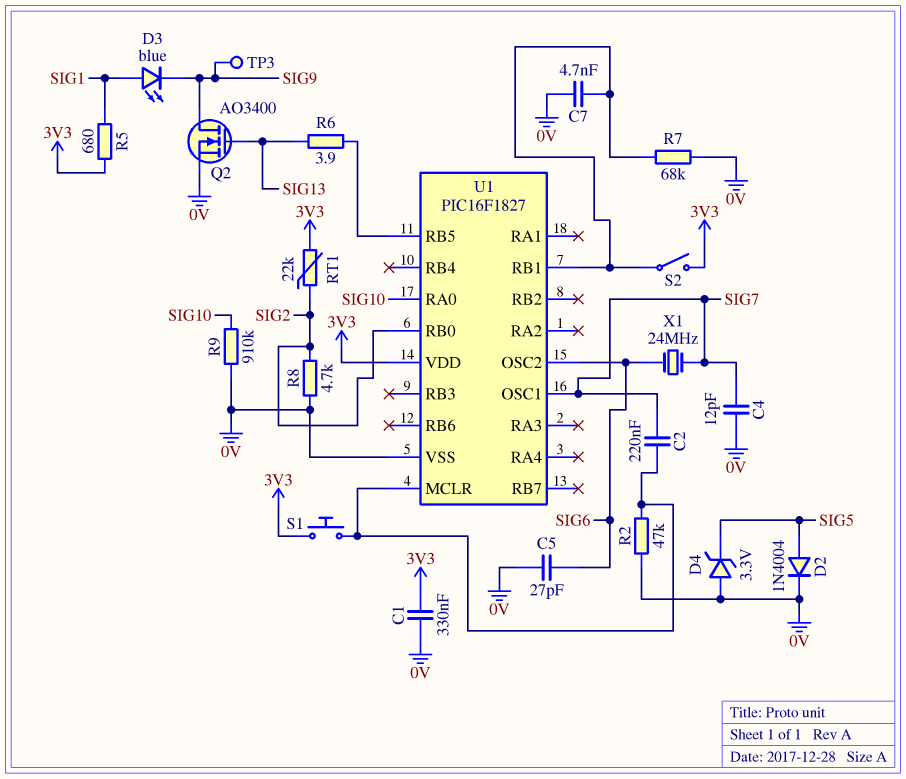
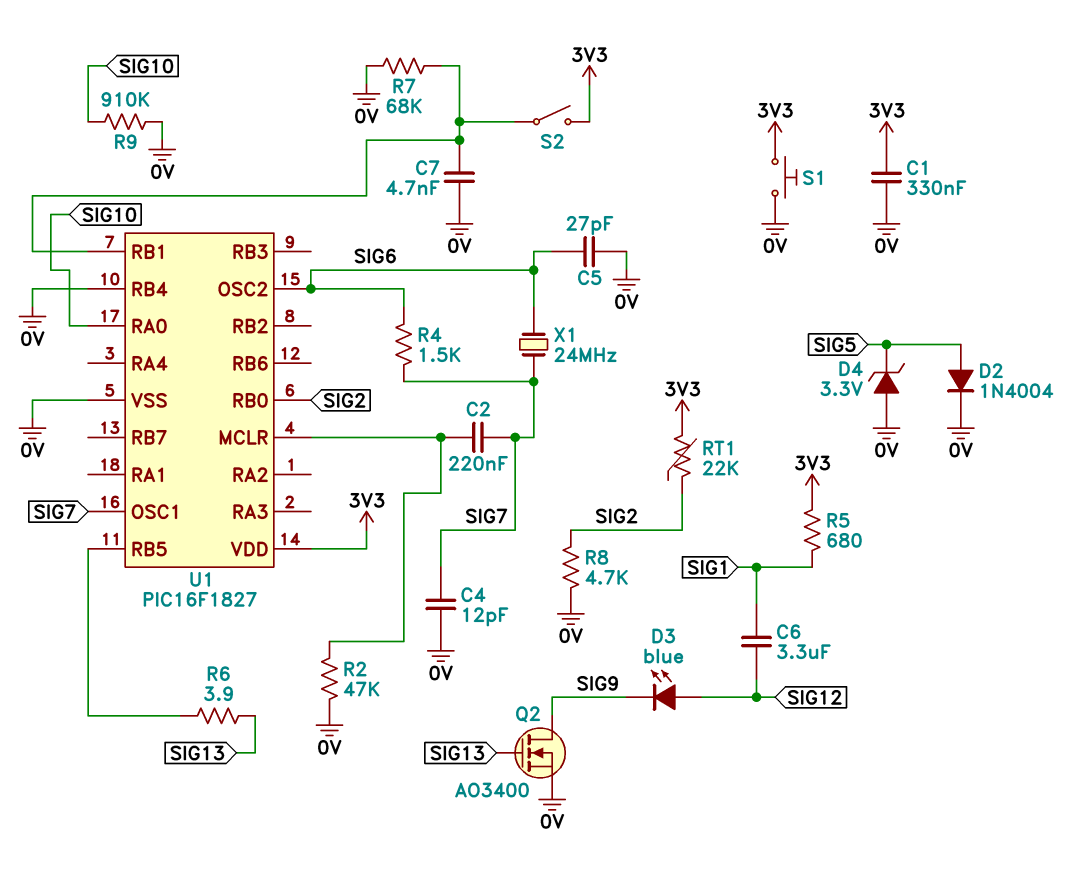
C6: none -> 3.3uF (SIG1, SIG12)
D3: LED blue (A SIG1, K SIG9) -> LED blue (A SIG12, K SIG9)
R4: none -> 1.5k (SIG6, SIG7)
S1: button (3V3, U1/MCLR) -> button (0V, 3V3)
TP3: test point (SIG9) -> none
U1 pin RB4: none -> 0V

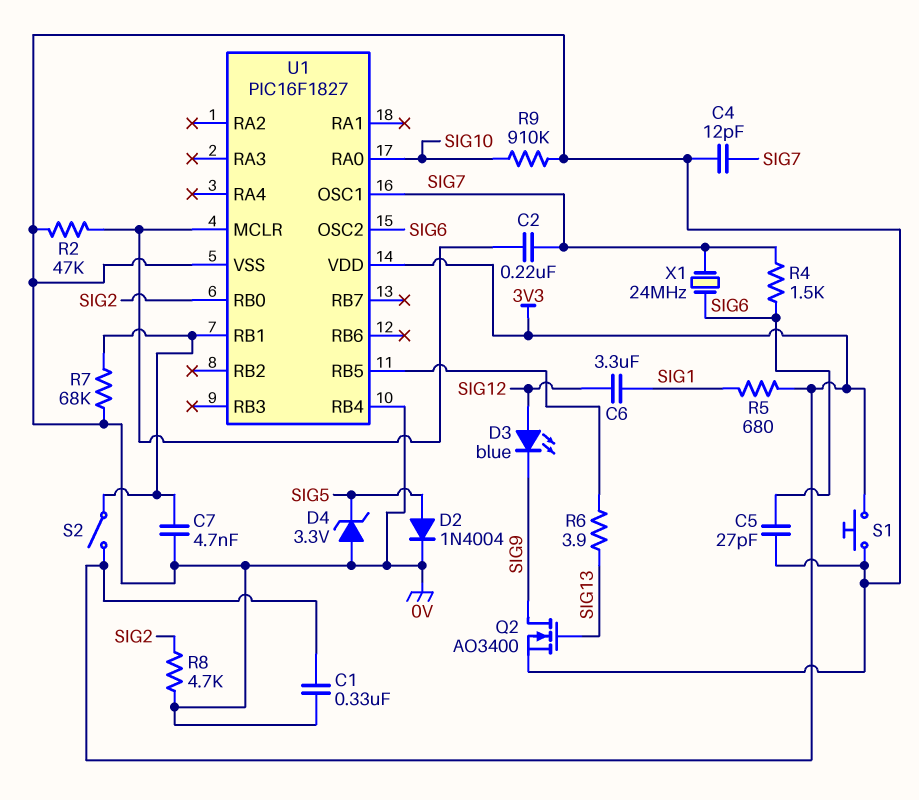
RT1: 22k (3V3, SIG2) -> none

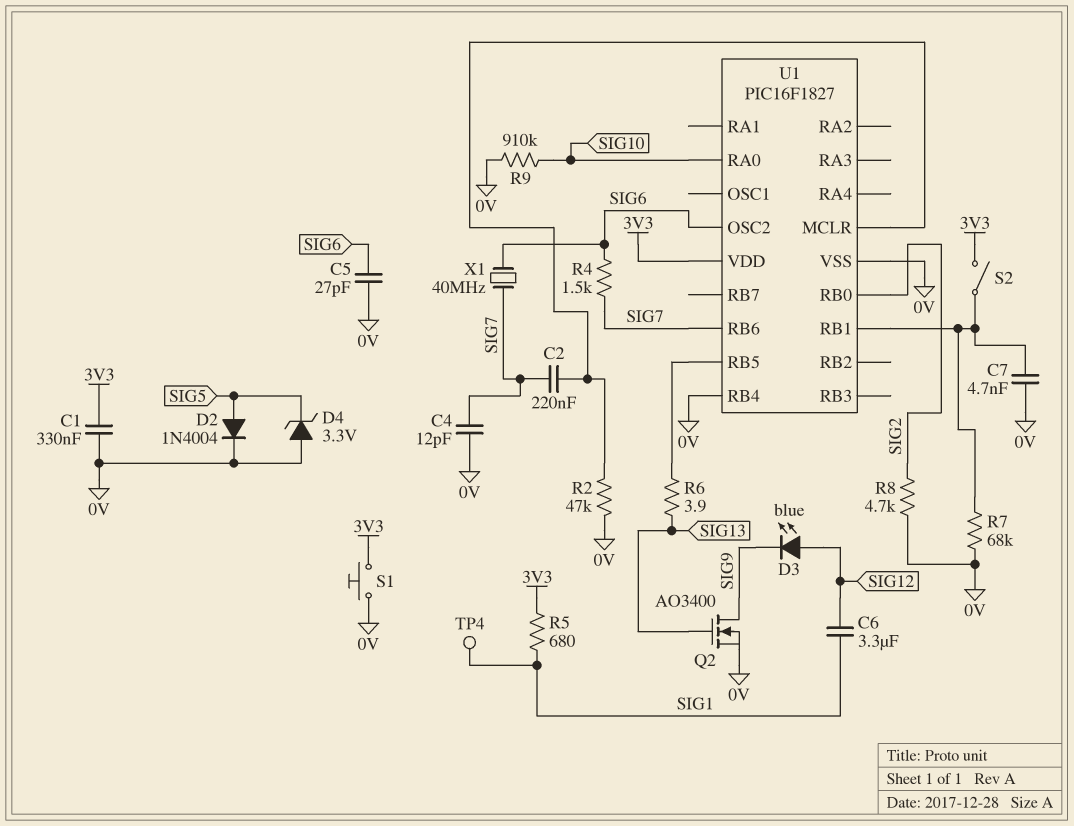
TP4: none -> test point (SIG1)
U1 pin OSC1: SIG7 -> none
U1 pin RB6: none -> SIG7
X1: 24MHz (SIG6, SIG7) -> 40MHz (SIG6, SIG7)

